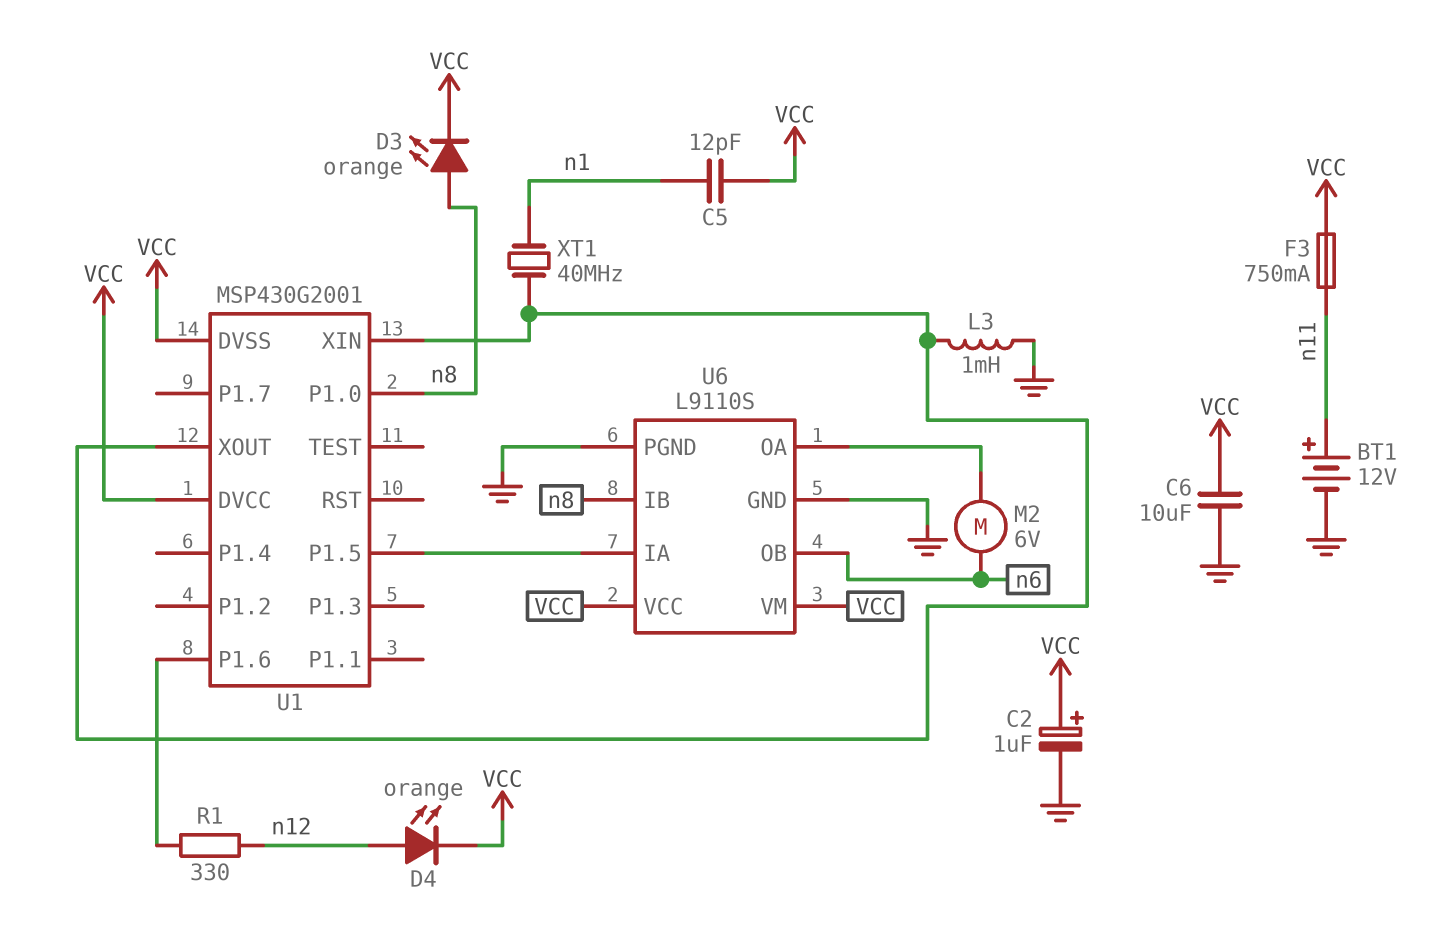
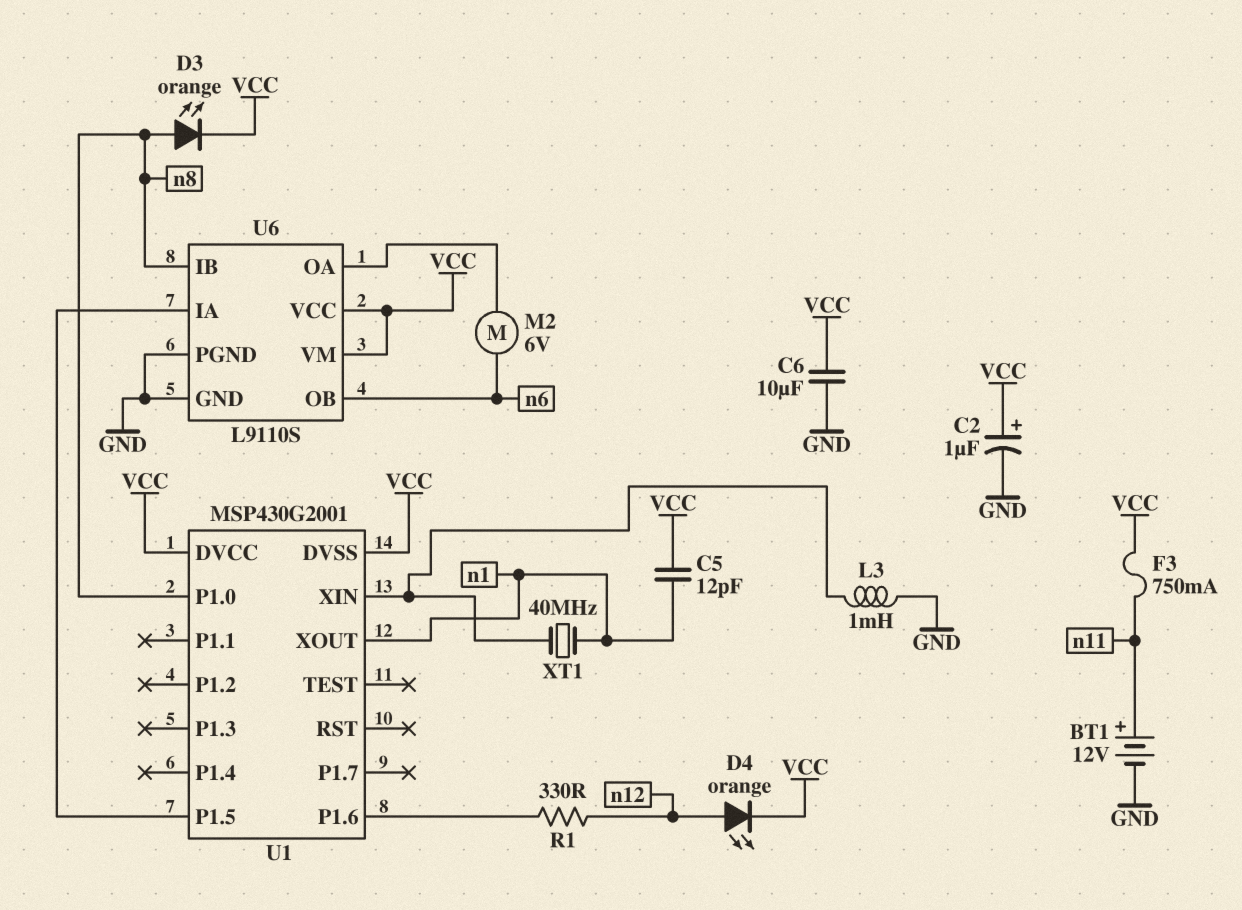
U1 pin XOUT: U1/XIN -> n1

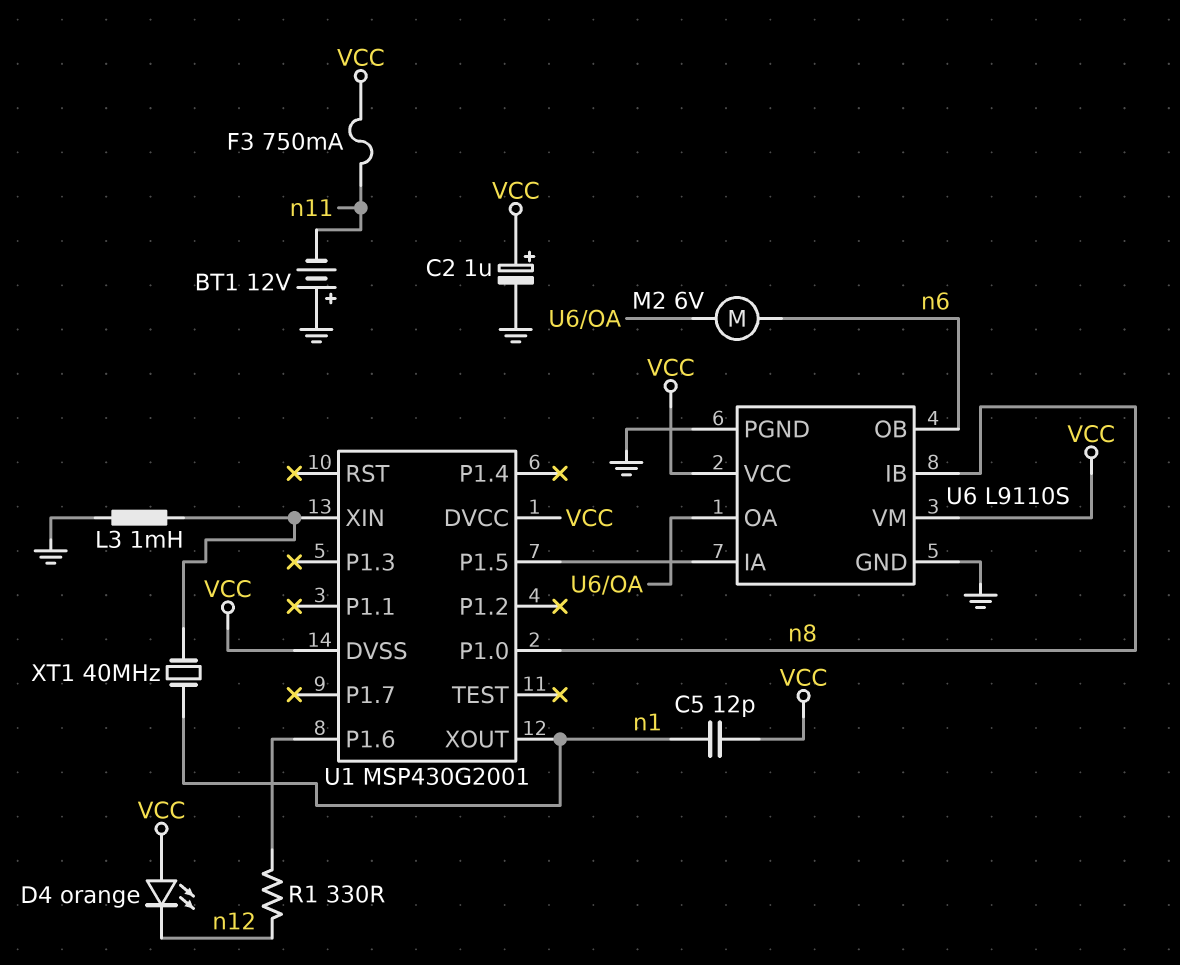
BT1: 12V (plus n11, minus GND) -> 12V (plus GND, minus n11)
C6: 10uF (GND, VCC) -> none
D3: LED orange (A n8, K VCC) -> none
D4: LED orange (A n12, K VCC) -> LED orange (A VCC, K n12)

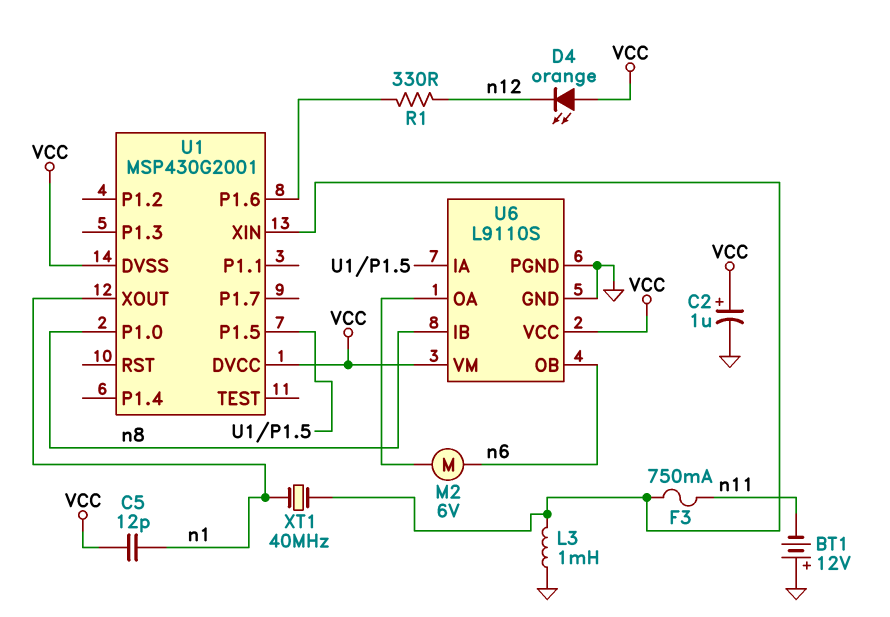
F3: 750mA (VCC, n11) -> 750mA (U1/XIN, n11)

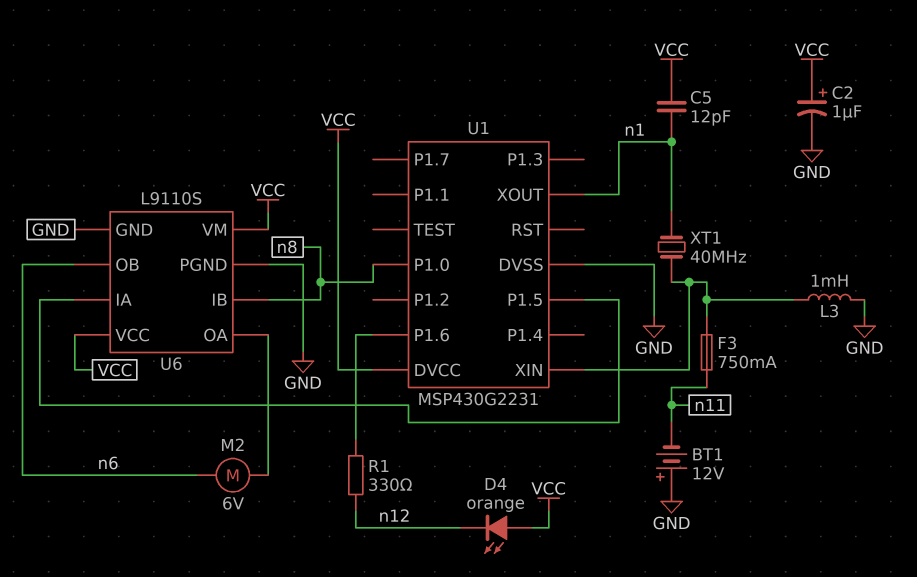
U1: MSP430G2001 -> MSP430G2231
U1 pin DVSS: VCC -> GND

